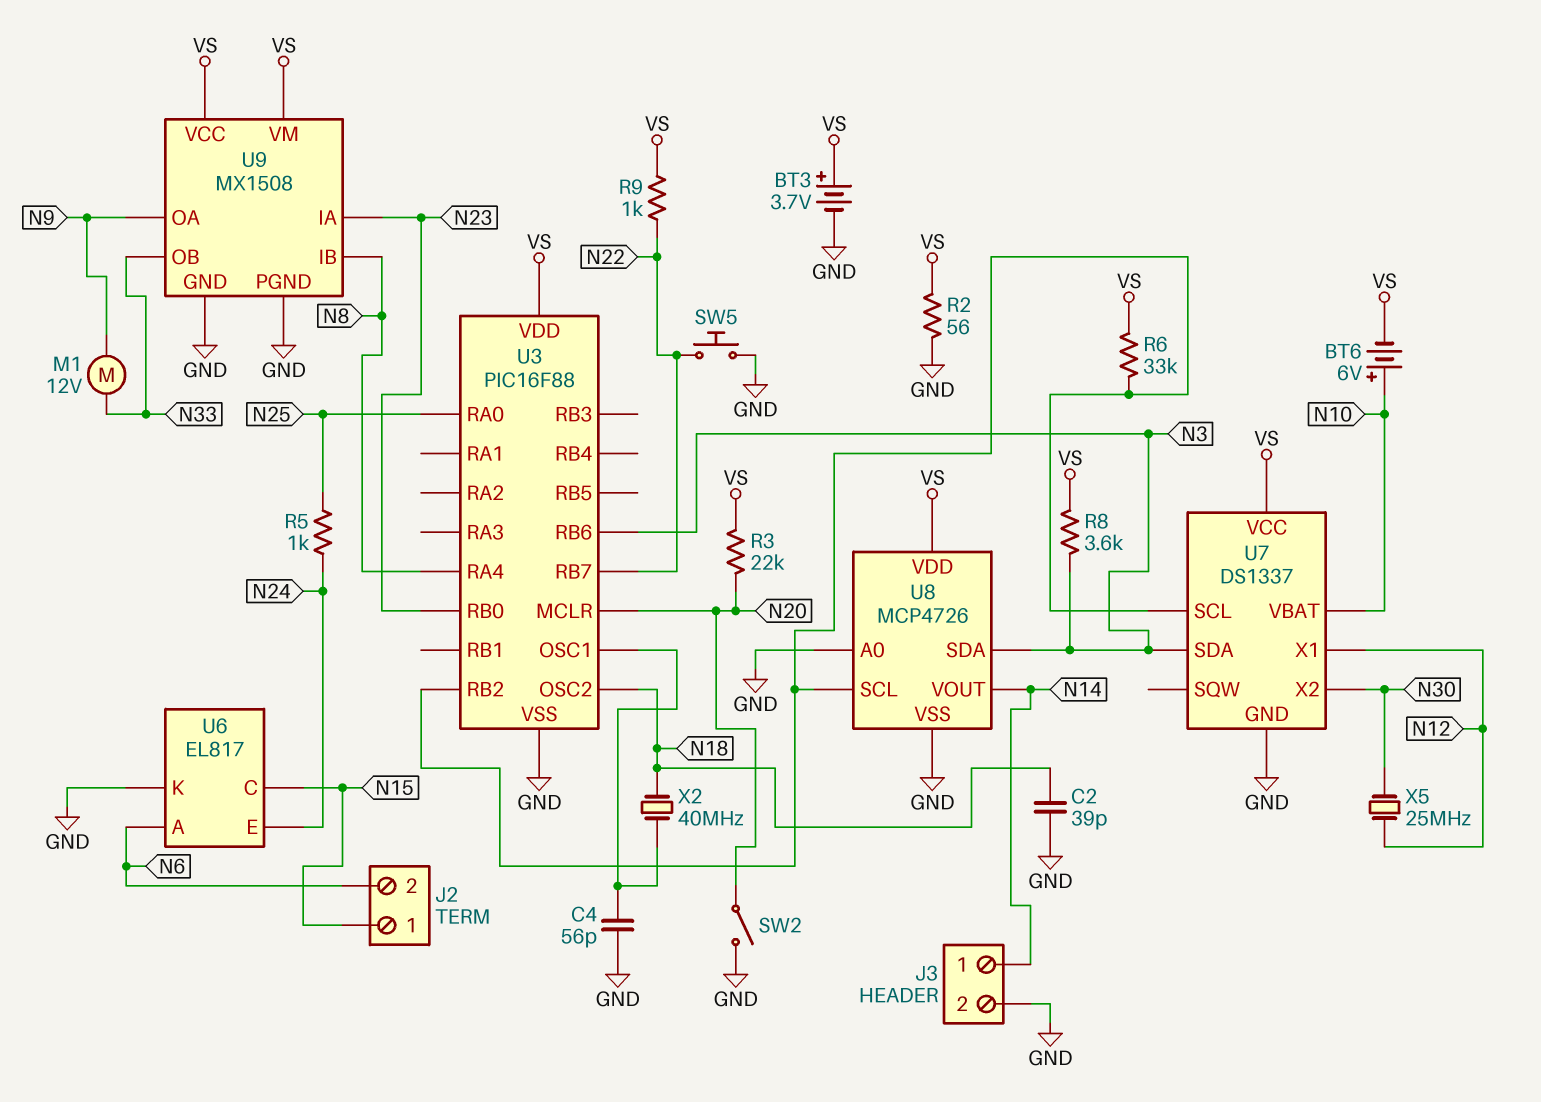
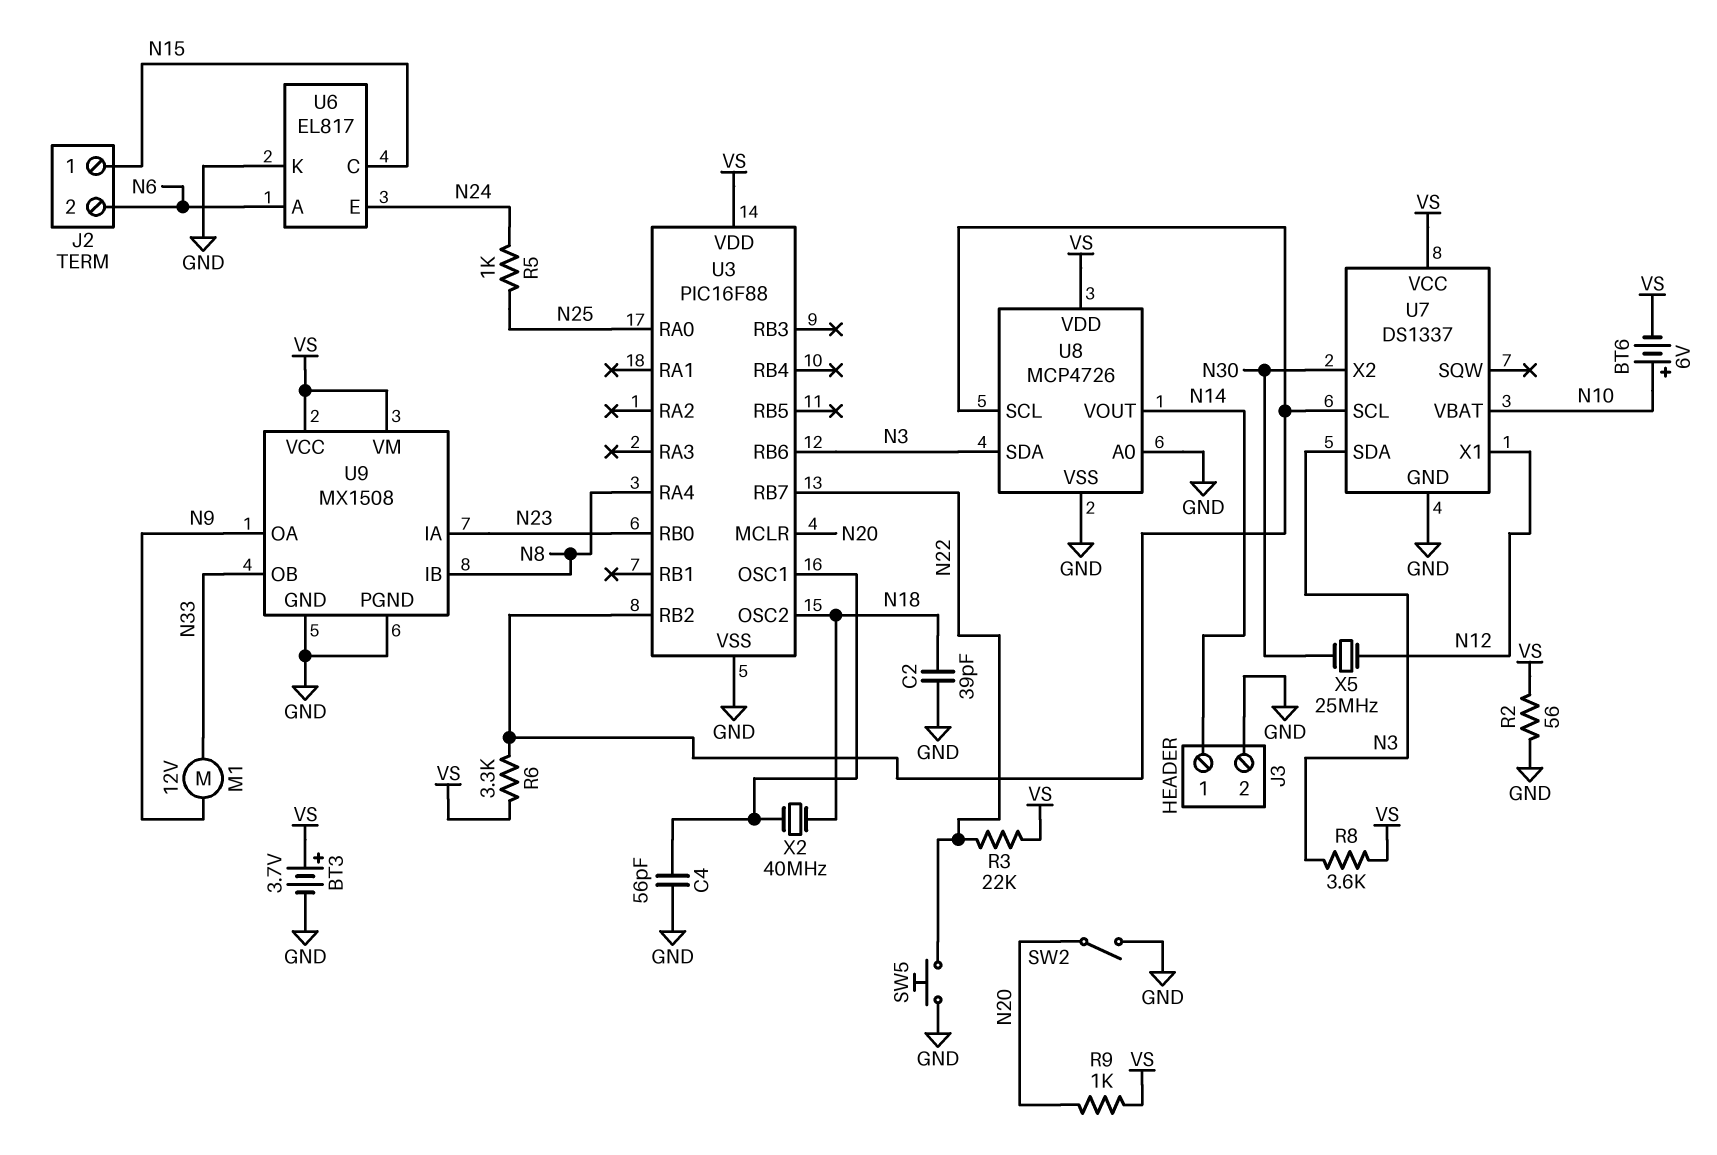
R3: 22k (N20, VS) -> 22k (N22, VS)
R6: 33k (U3/RB2, VS) -> 3.3k (U3/RB2, VS)
R9: 1k (N22, VS) -> 1k (N20, VS)

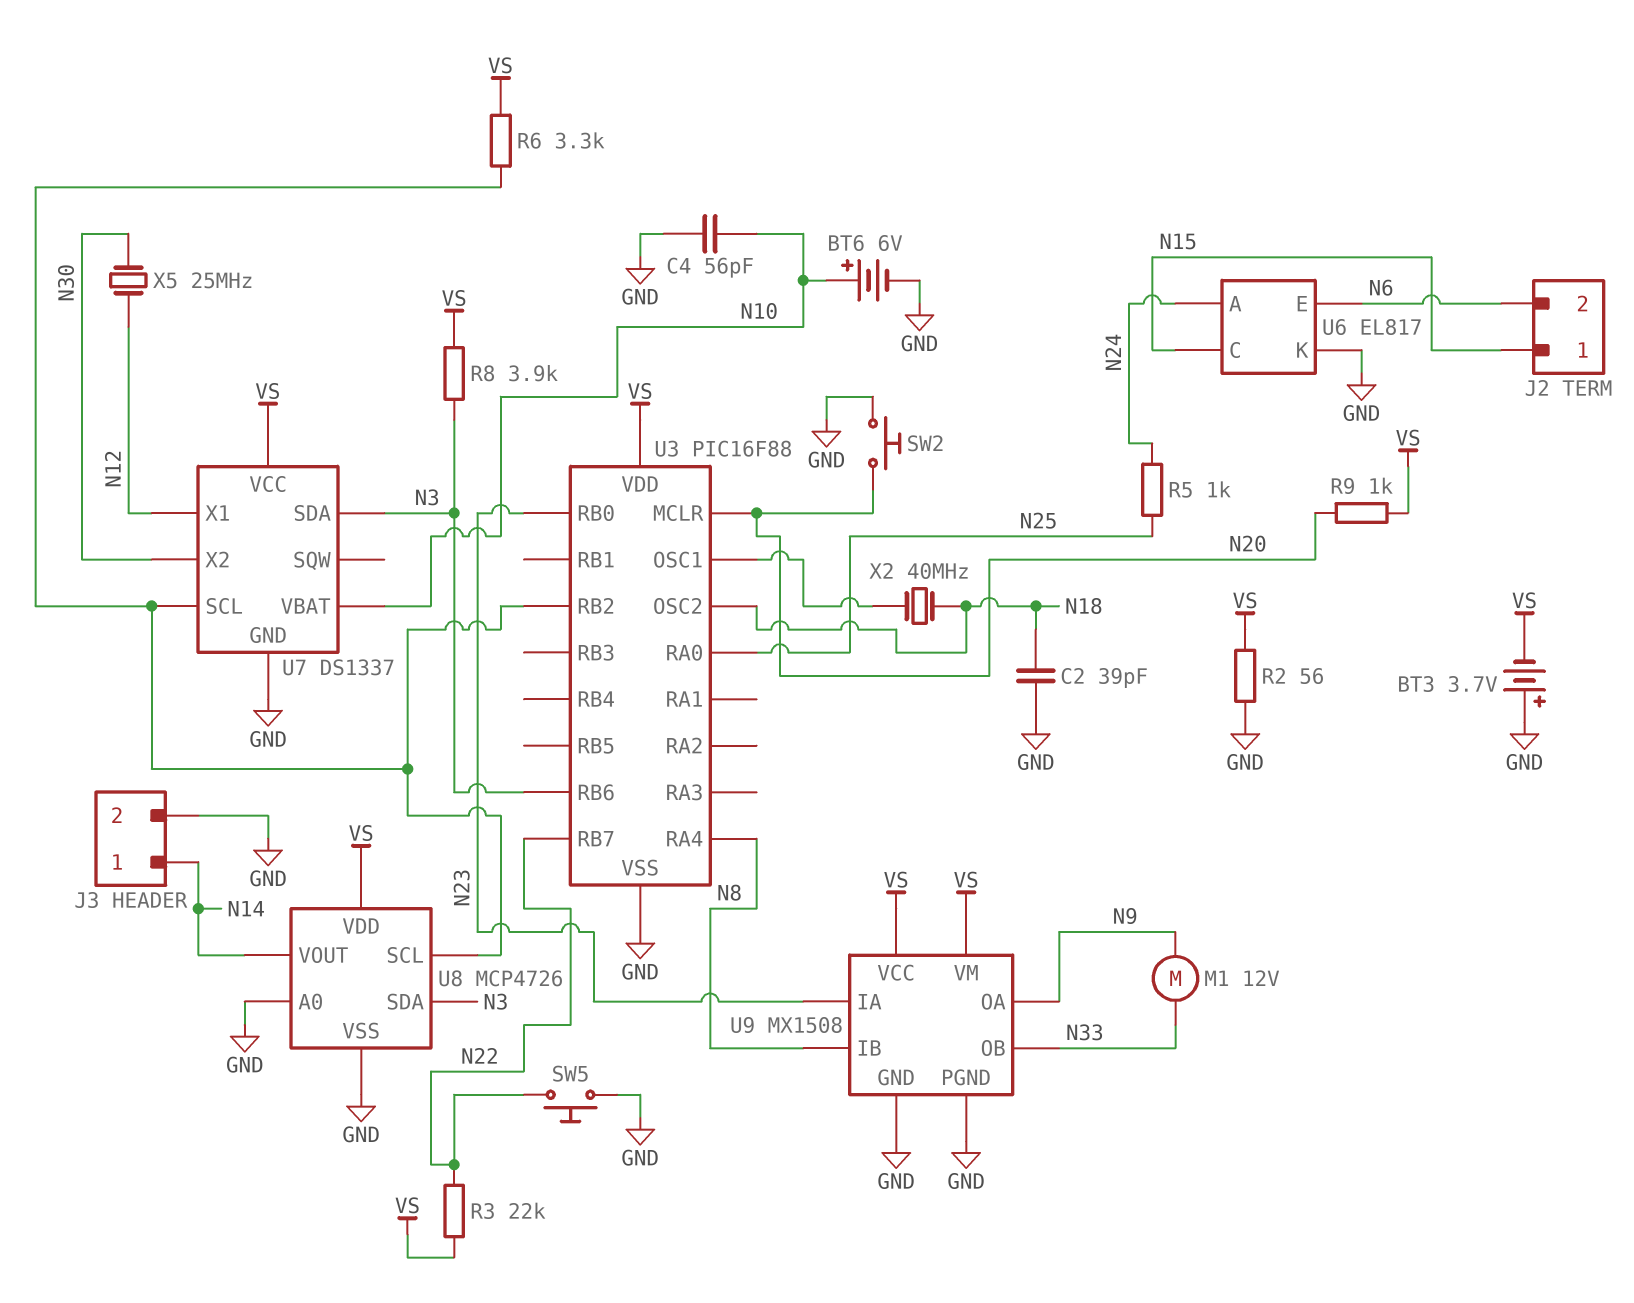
BT3: 3.7V (plus VS, minus GND) -> 3.7V (plus GND, minus VS)
BT6: 6V (plus N10, minus VS) -> 6V (plus N10, minus GND)
C4: 56pF (GND, U3/OSC1) -> 56pF (GND, N10)
R8: 3.6k (N3, VS) -> 3.9k (N3, VS)
SW2: switch (GND, N20) -> button (GND, N20)
U6 pin A: N6 -> N24
U6 pin E: N24 -> N6

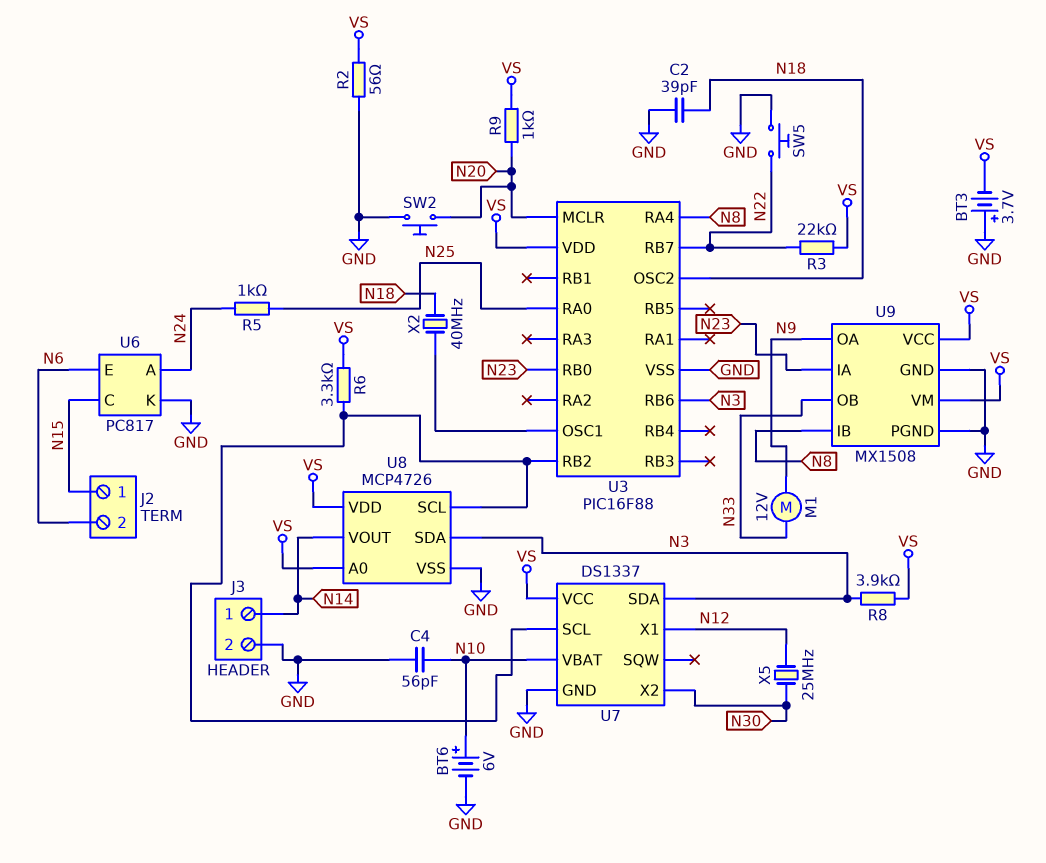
U6: EL817 -> PC817
U8 pin A0: GND -> VS

